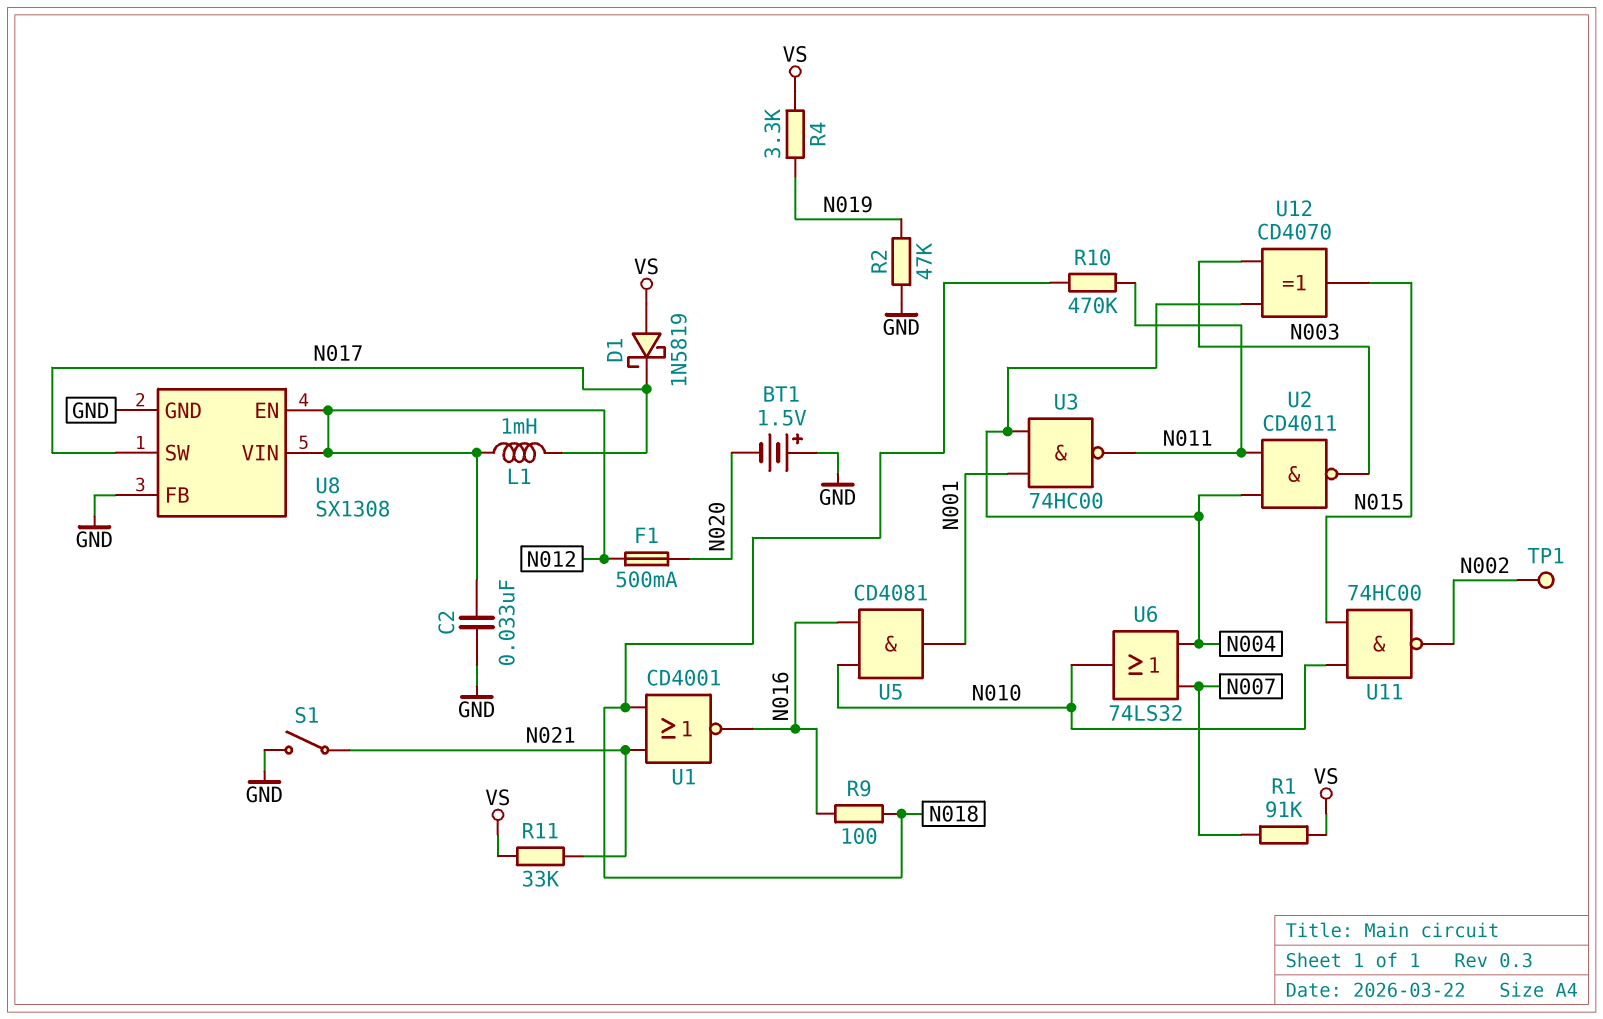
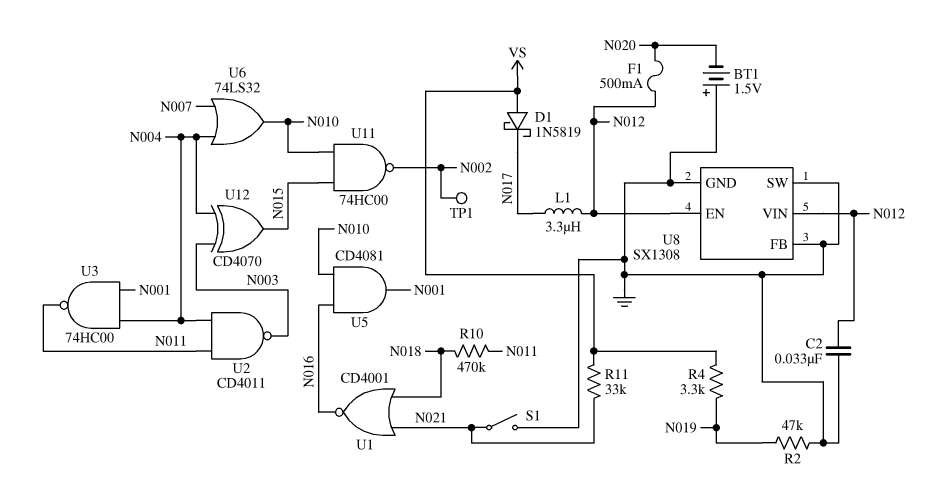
L1: 1mH (N012, N017) -> 3.3uH (N012, N017)
R1: 91k (N007, VS) -> none
R9: 100 (N016, N018) -> none
U8 pin SW: N017 -> GND

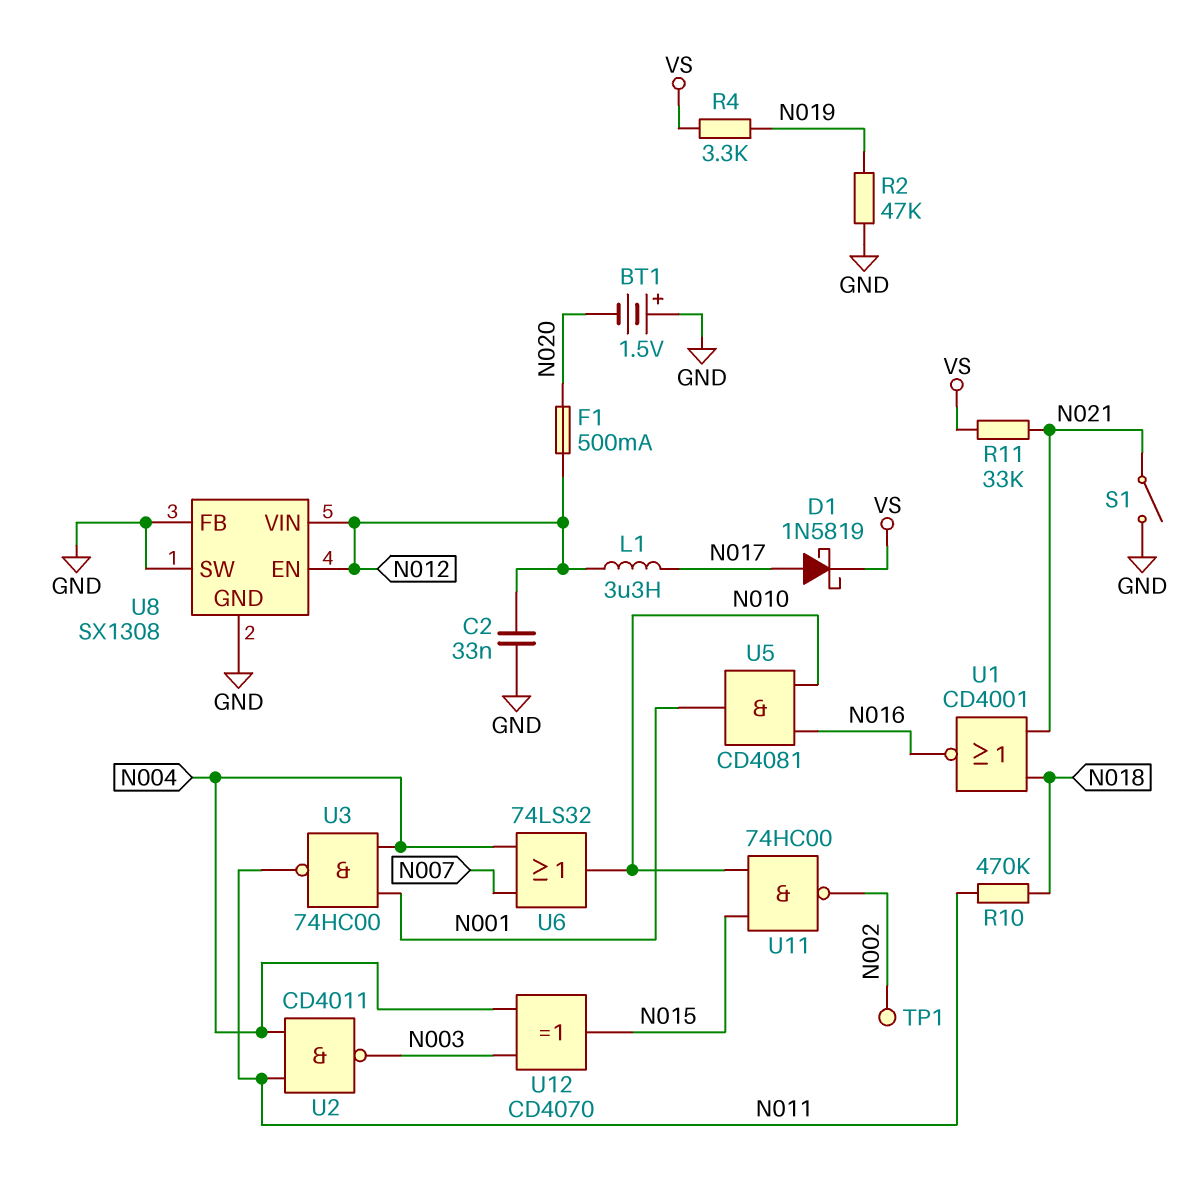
D1: schottky 1N5819 (A VS, K N017) -> schottky 1N5819 (A N017, K VS)

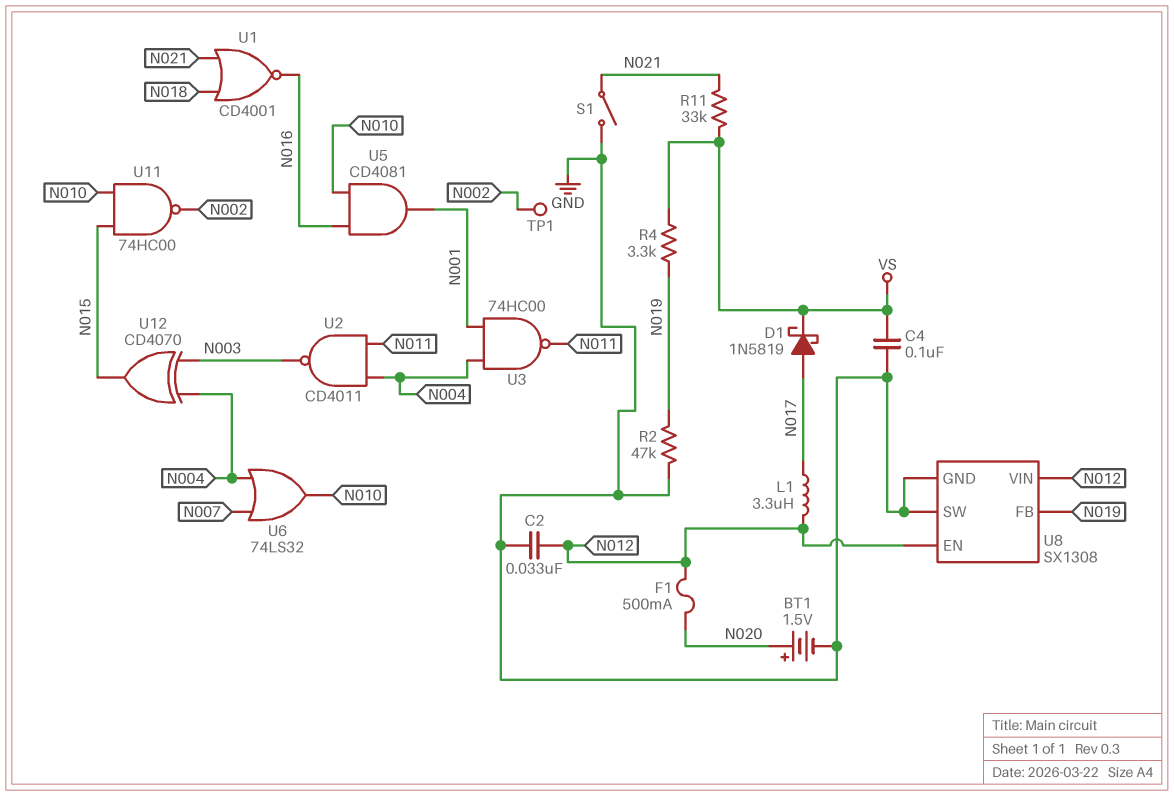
BT1: 1.5V (plus GND, minus N020) -> 1.5V (plus N020, minus GND)
C4: none -> 100nF (GND, VS)
R10: 470k (N011, N018) -> none
U8 pin FB: GND -> N019

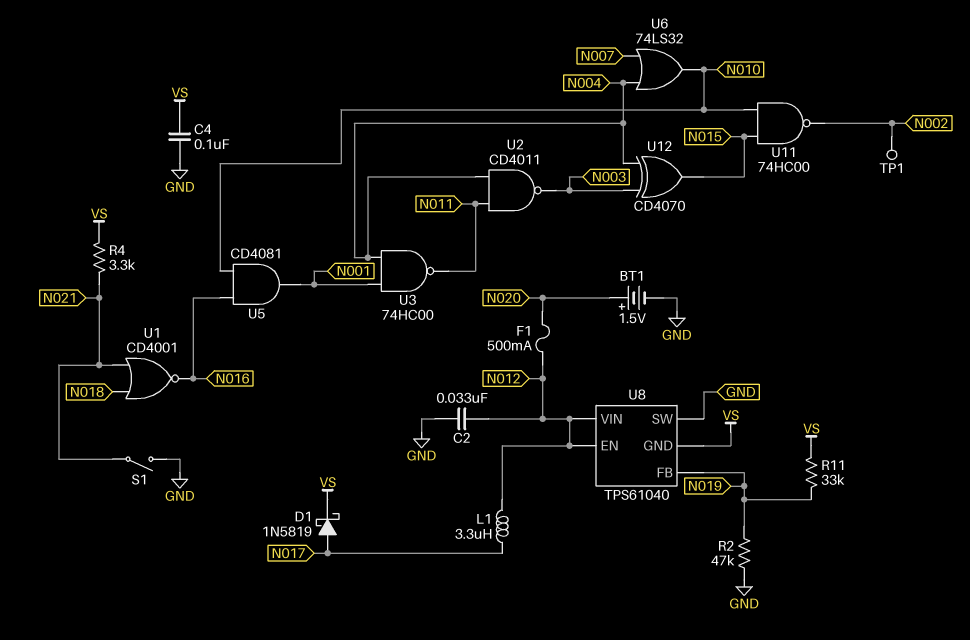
R4: 3.3k (N019, VS) -> 3.3k (N021, VS)
R11: 33k (N021, VS) -> 33k (N019, VS)
U8: SX1308 -> TPS61040
U8 pin GND: GND -> VS

